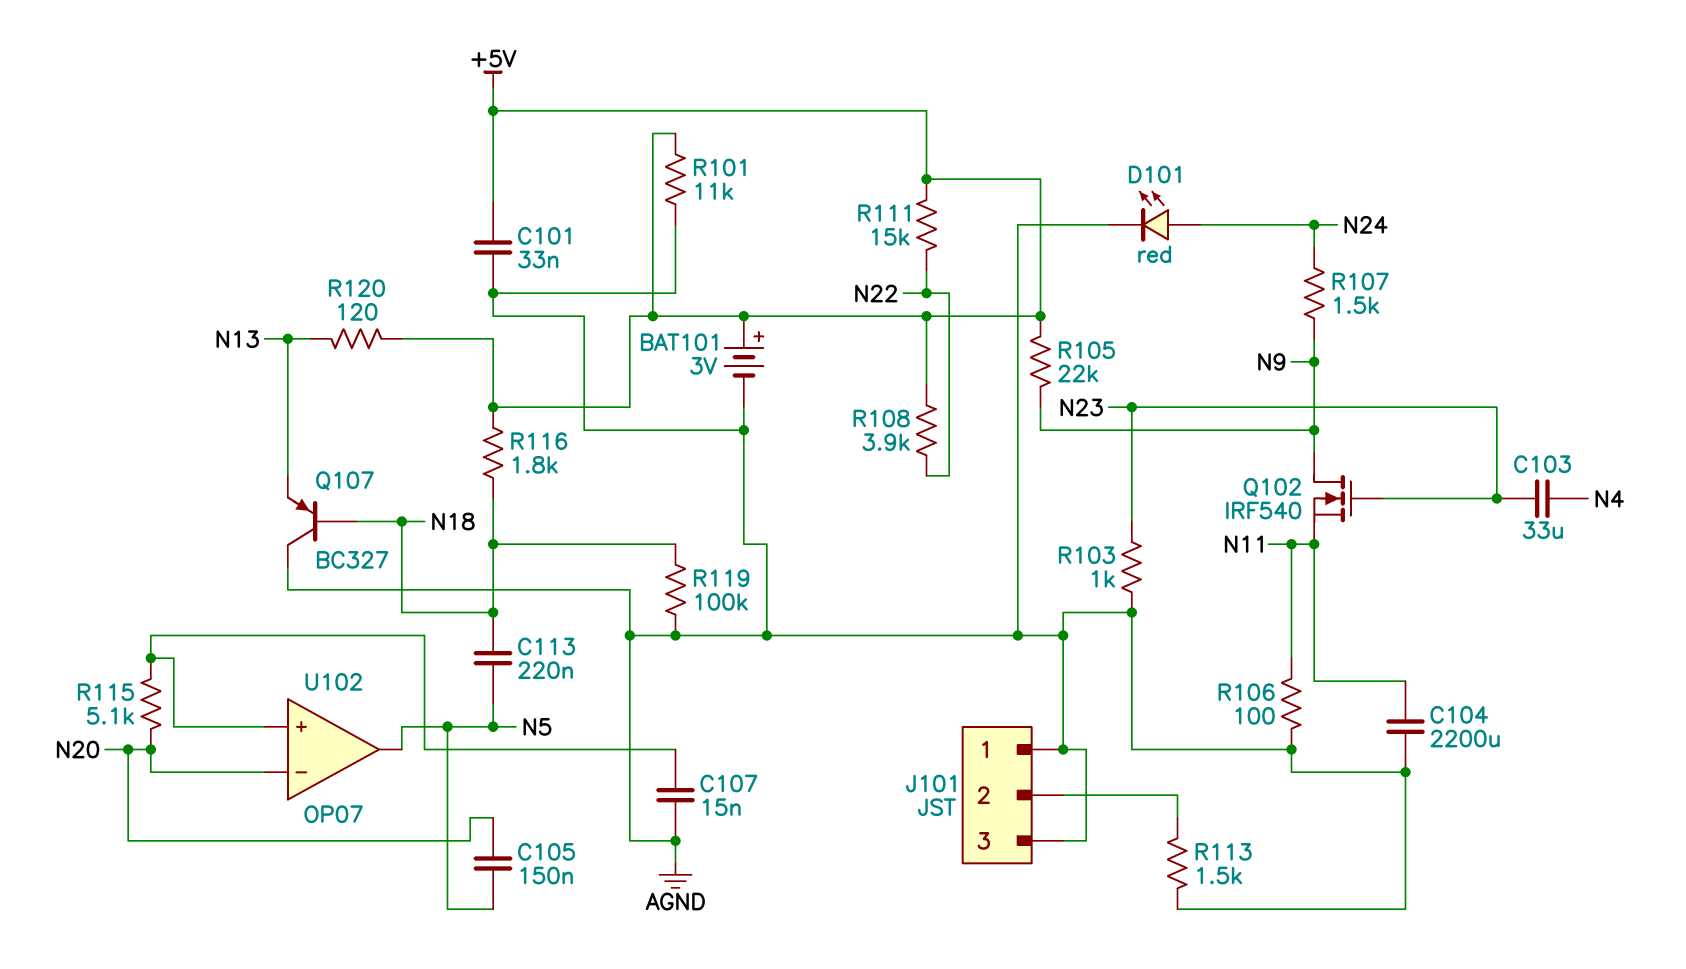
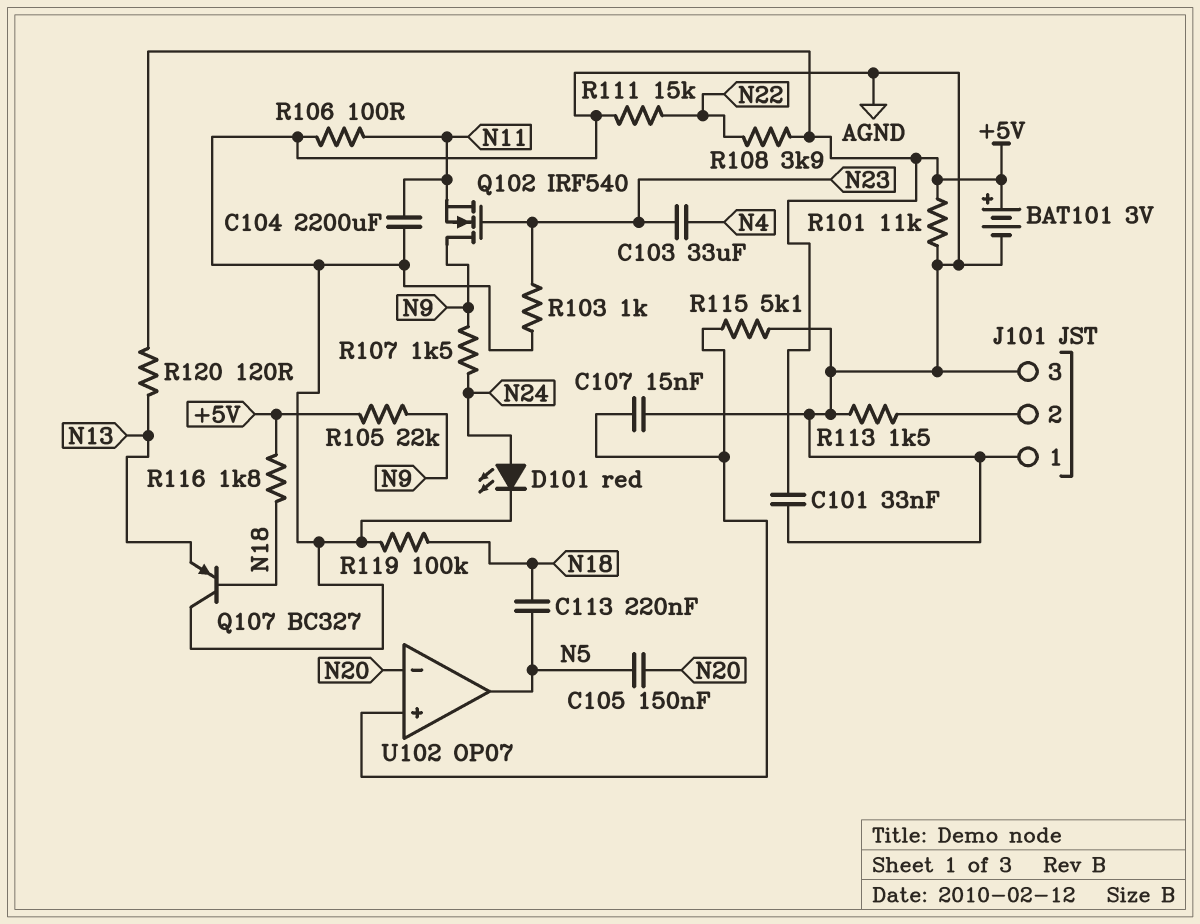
R111: 15k (+5V, N22) -> 15k (AGND, N22)
R115: 5.1k (N20, U102/in+) -> 5.1k (AGND, U102/in+)

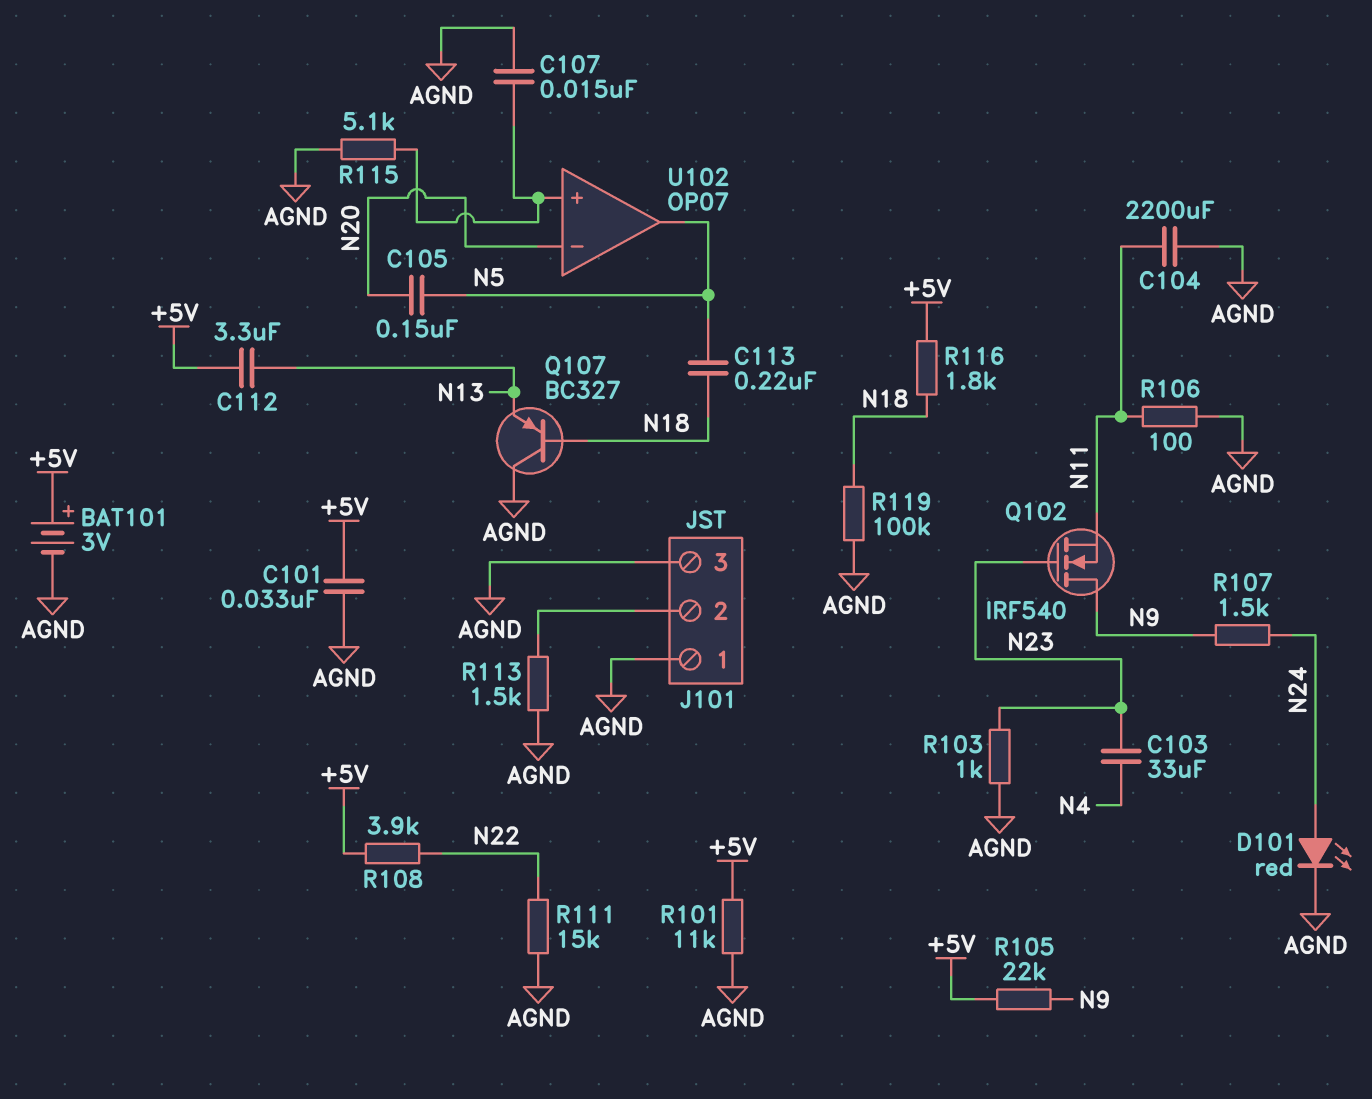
C112: none -> 3.3uF (+5V, N13)
R120: 120 (+5V, N13) -> none

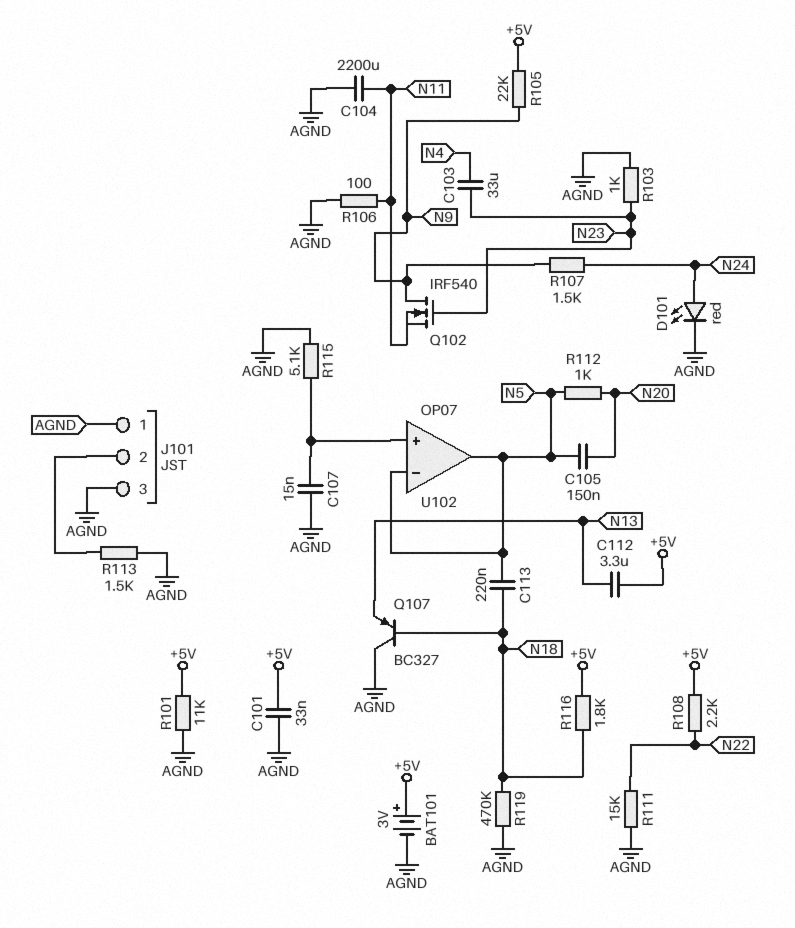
R108: 3.9k (+5V, N22) -> 2.2k (+5V, N22)
R112: none -> 1k (N5, N20)
R119: 100k (AGND, N18) -> 470k (AGND, N18)
U102 pin in-: N20 -> N5

